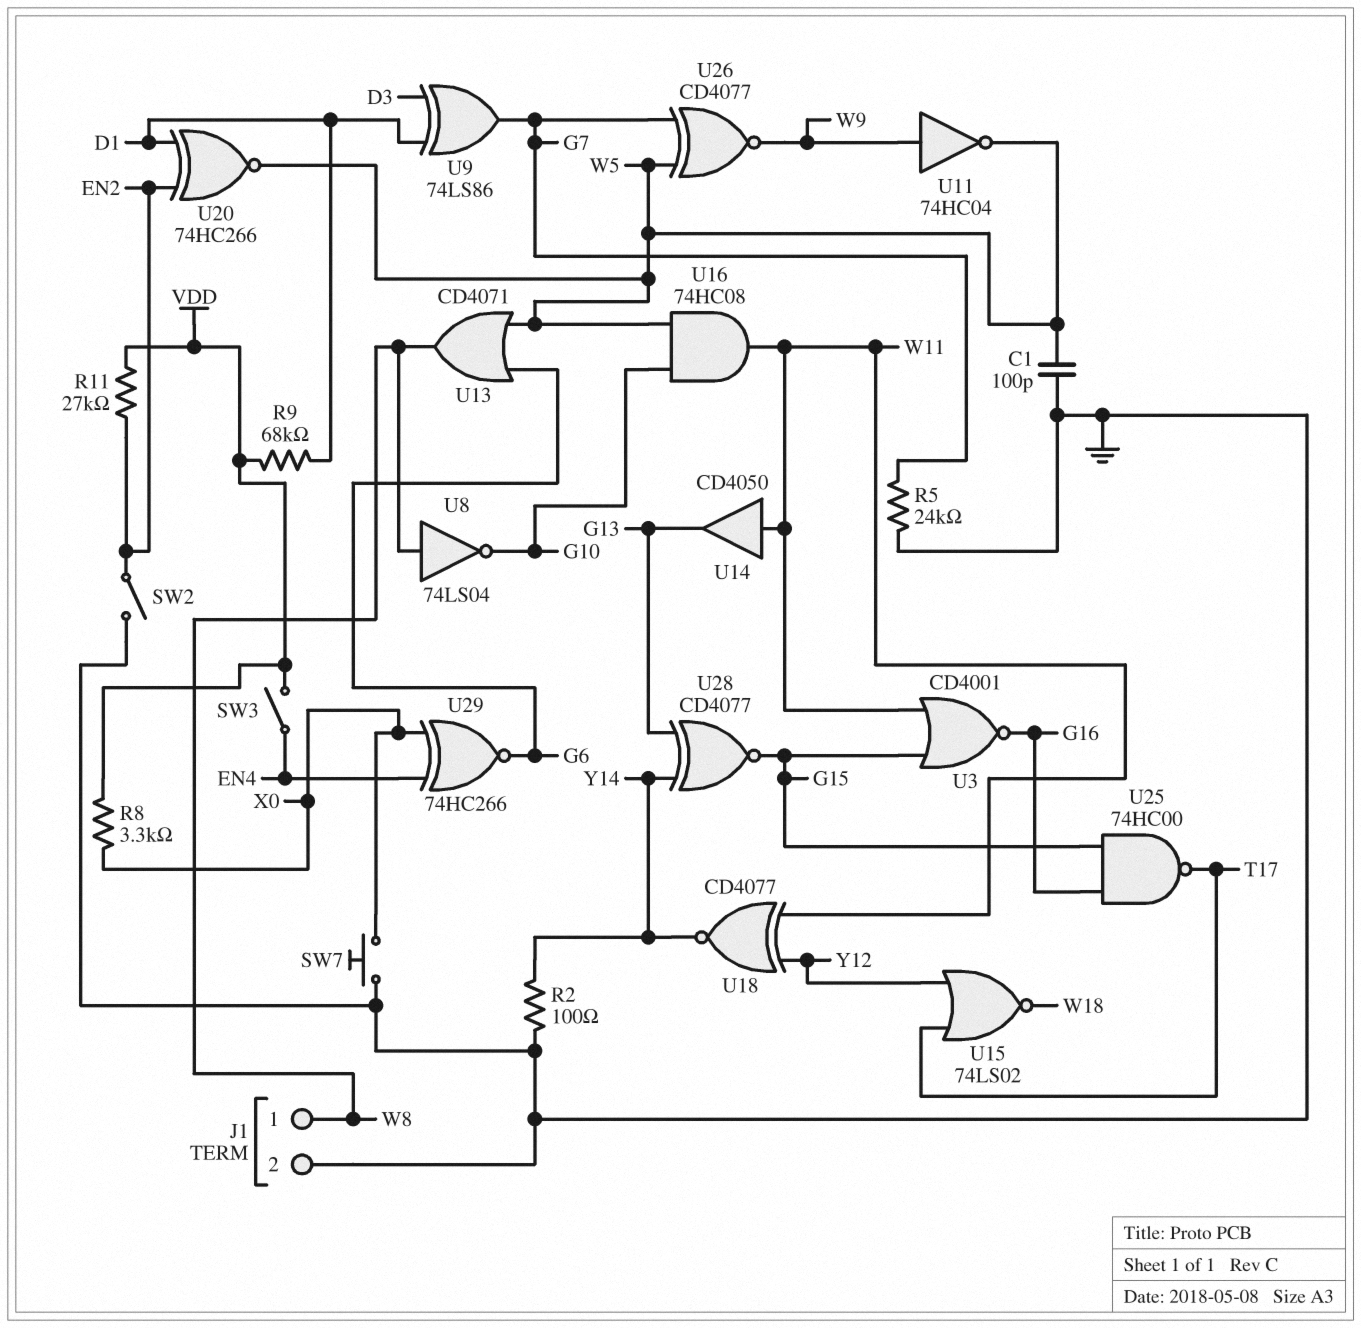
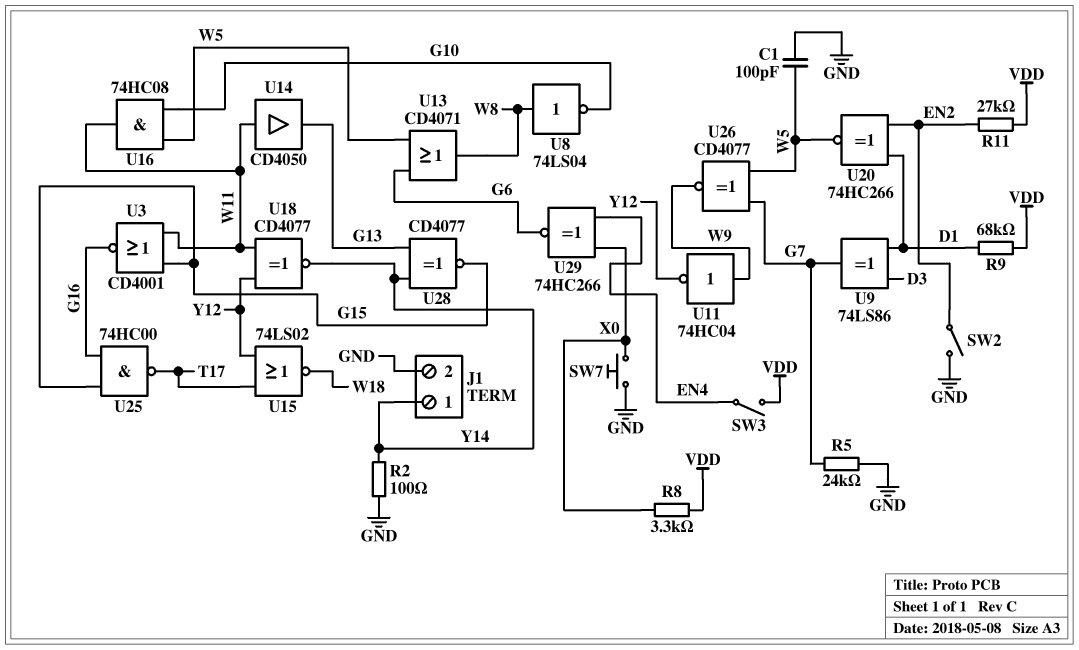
J1 pin 1: W8 -> Y14
U11: NOT 74HC04 (in W9, out W5) -> NOT 74HC04 (in W9, out Y12)

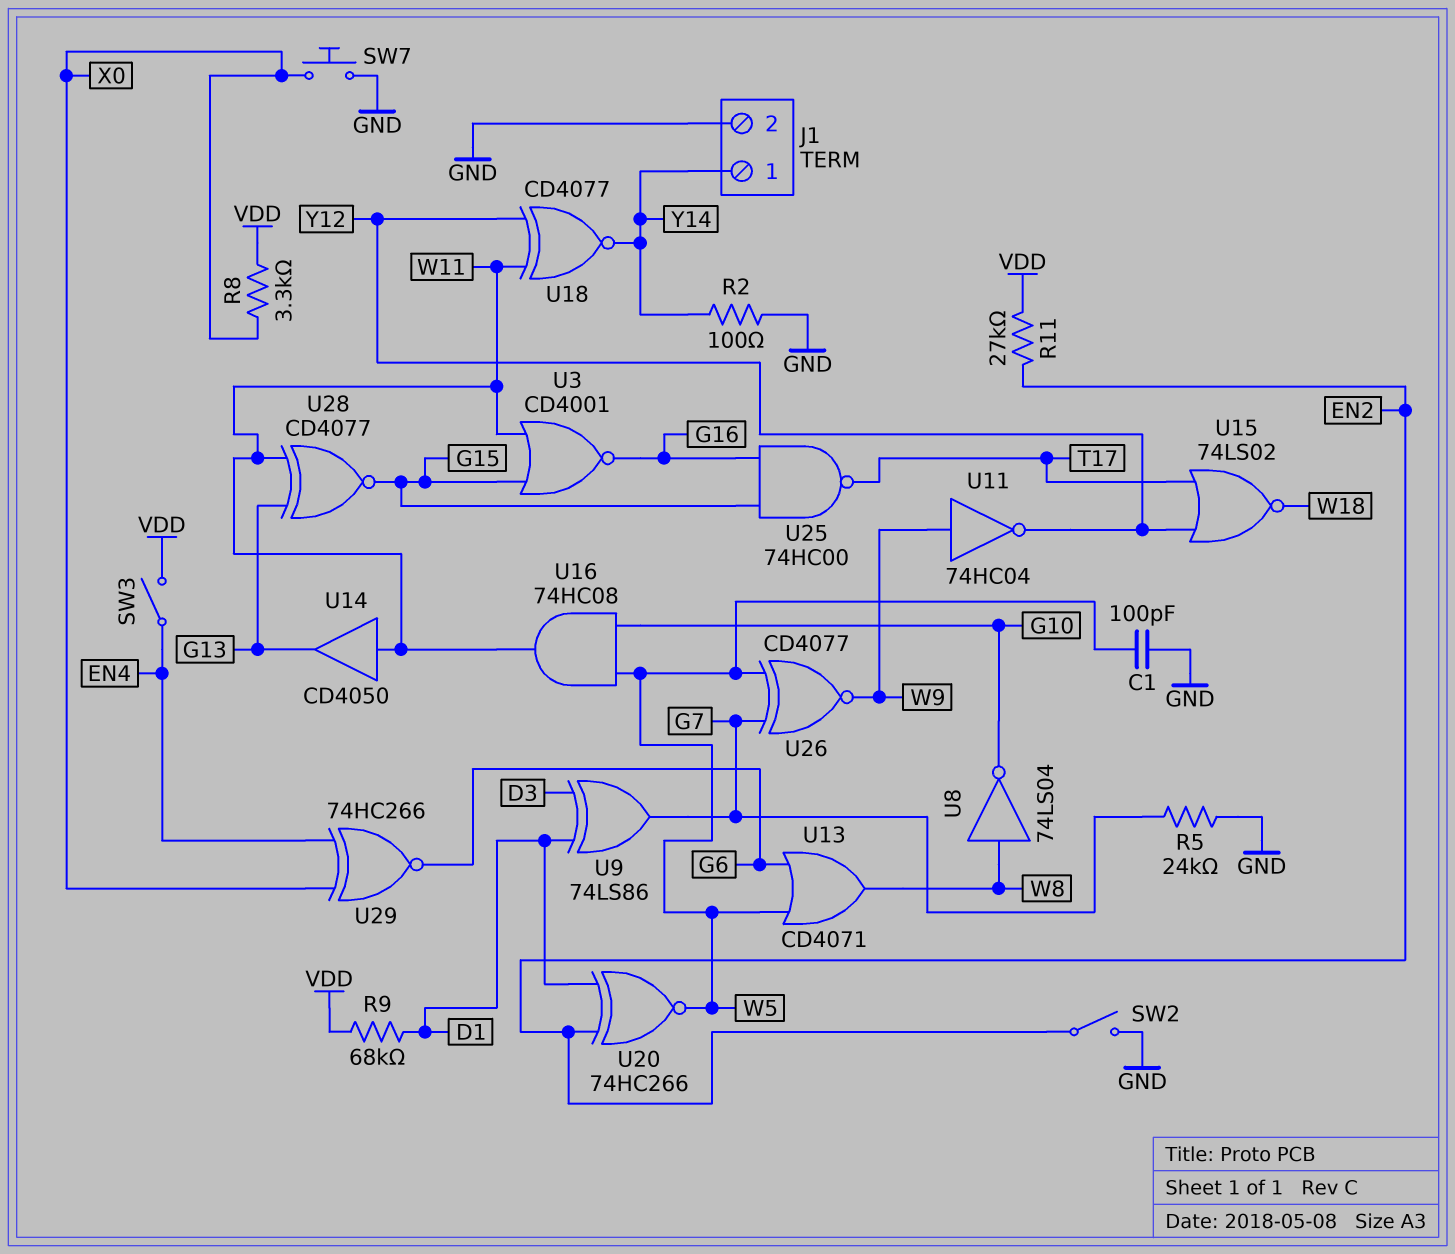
U28: XNOR CD4077 (in G13, in Y14, out G15) -> XNOR CD4077 (in G13, in W11, out G15)

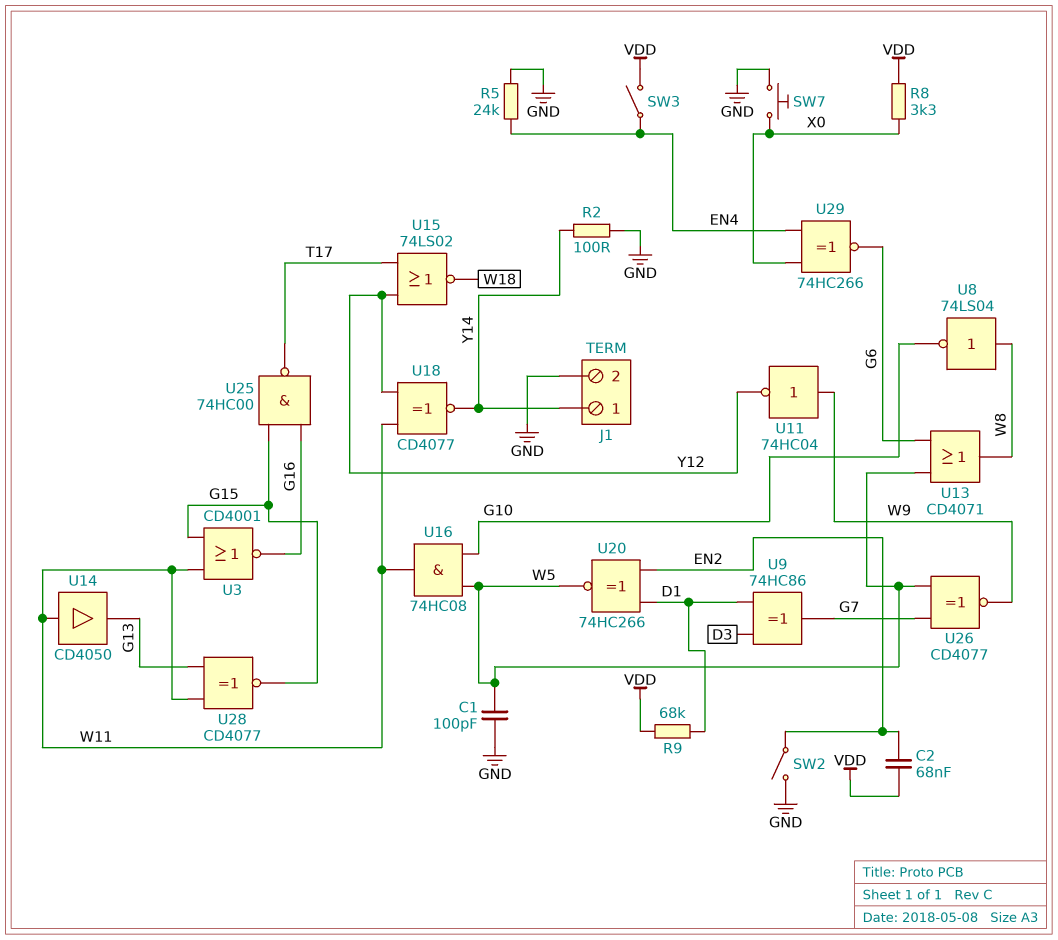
C2: none -> 68nF (EN2, VDD)
R5: 24k (G7, GND) -> 24k (EN4, GND)
R11: 27k (EN2, VDD) -> none
U9: XOR 74LS86 (in D1, in D3, out G7) -> XOR 74HC86 (in D1, in D3, out G7)

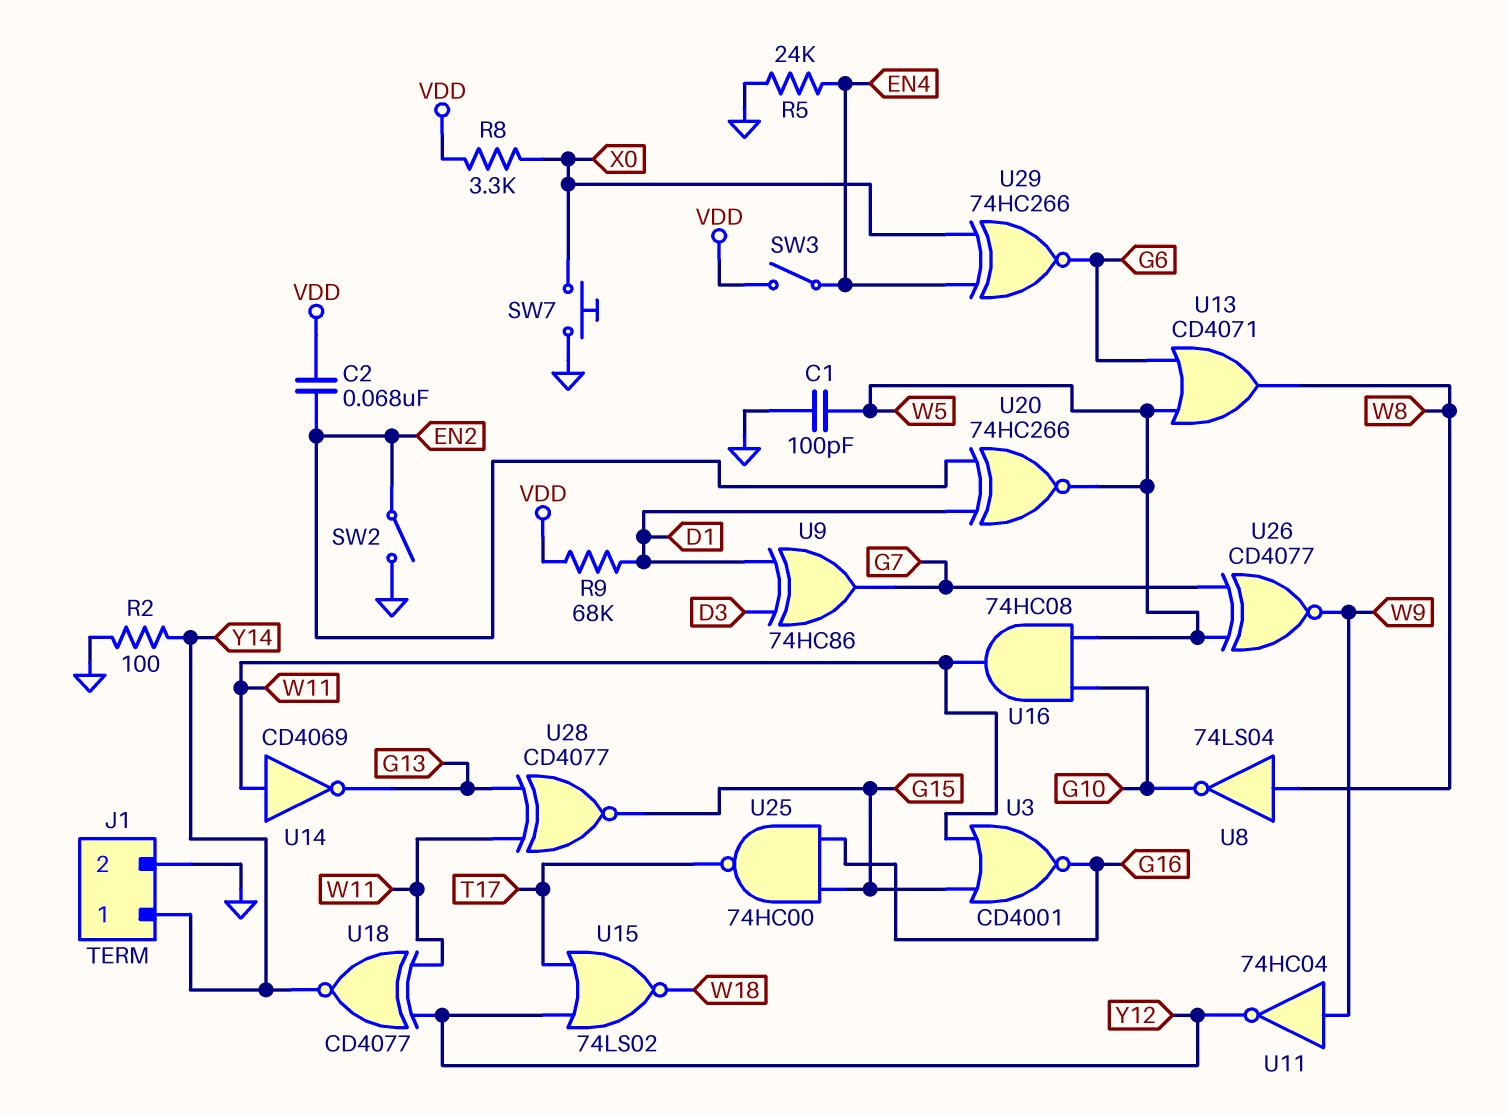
U14: buffer CD4050 (in W11, out G13) -> NOT CD4069 (in W11, out G13)

